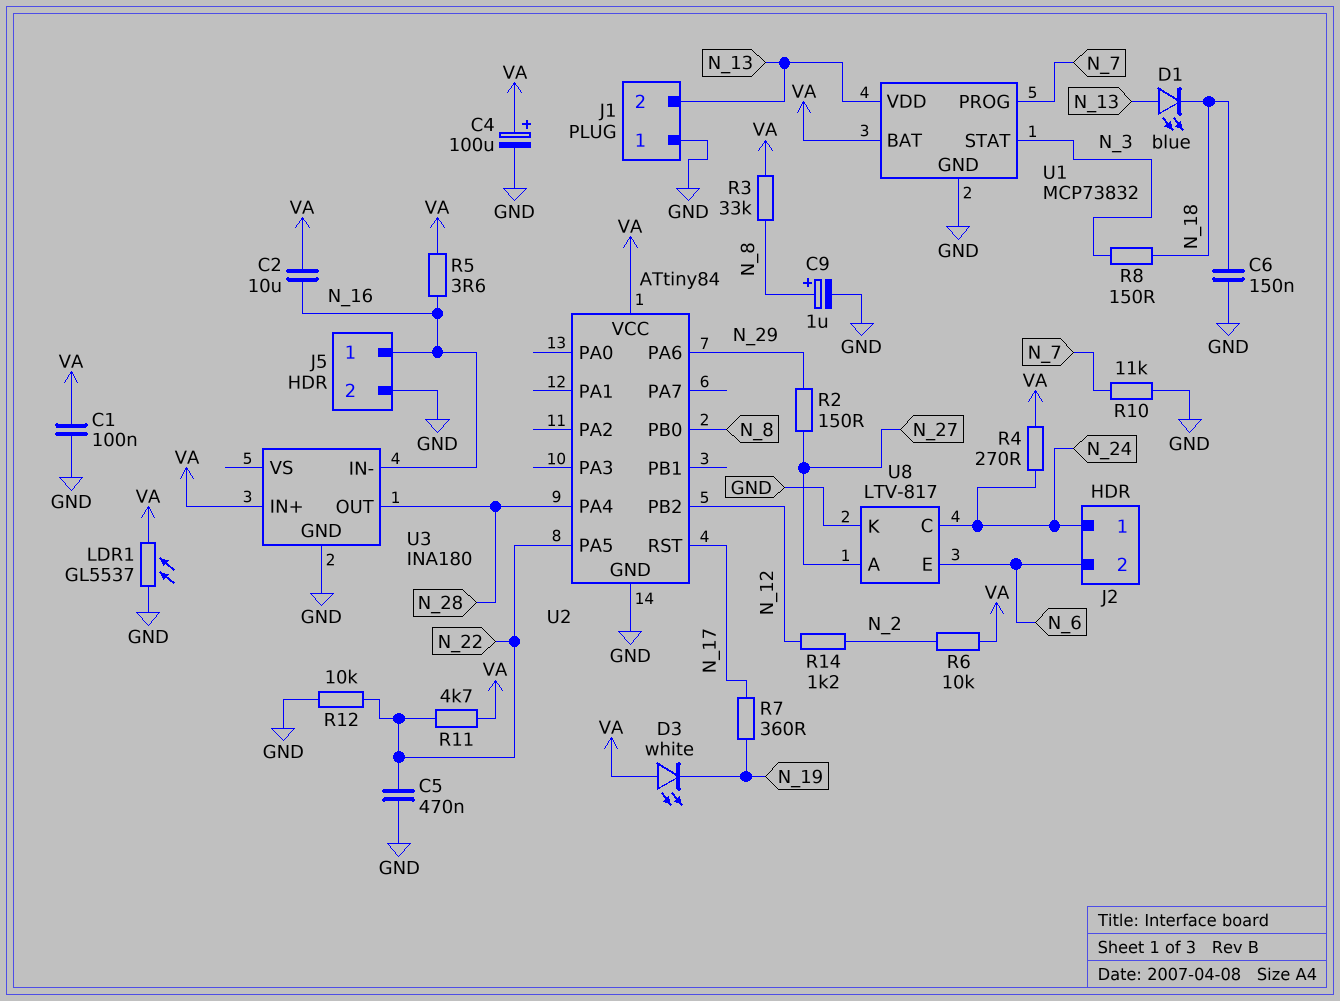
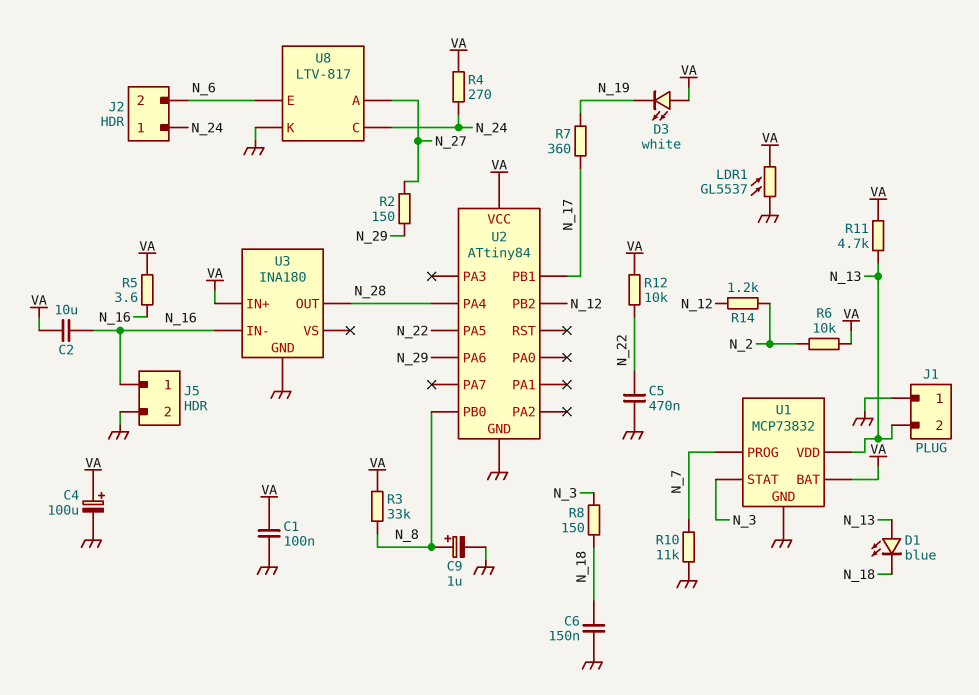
R11: 4.7k (N_22, VA) -> 4.7k (N_13, VA)
R12: 10k (GND, N_22) -> 10k (N_22, VA)
U2 pin PB1: none -> N_17
U2 pin RST: N_17 -> none

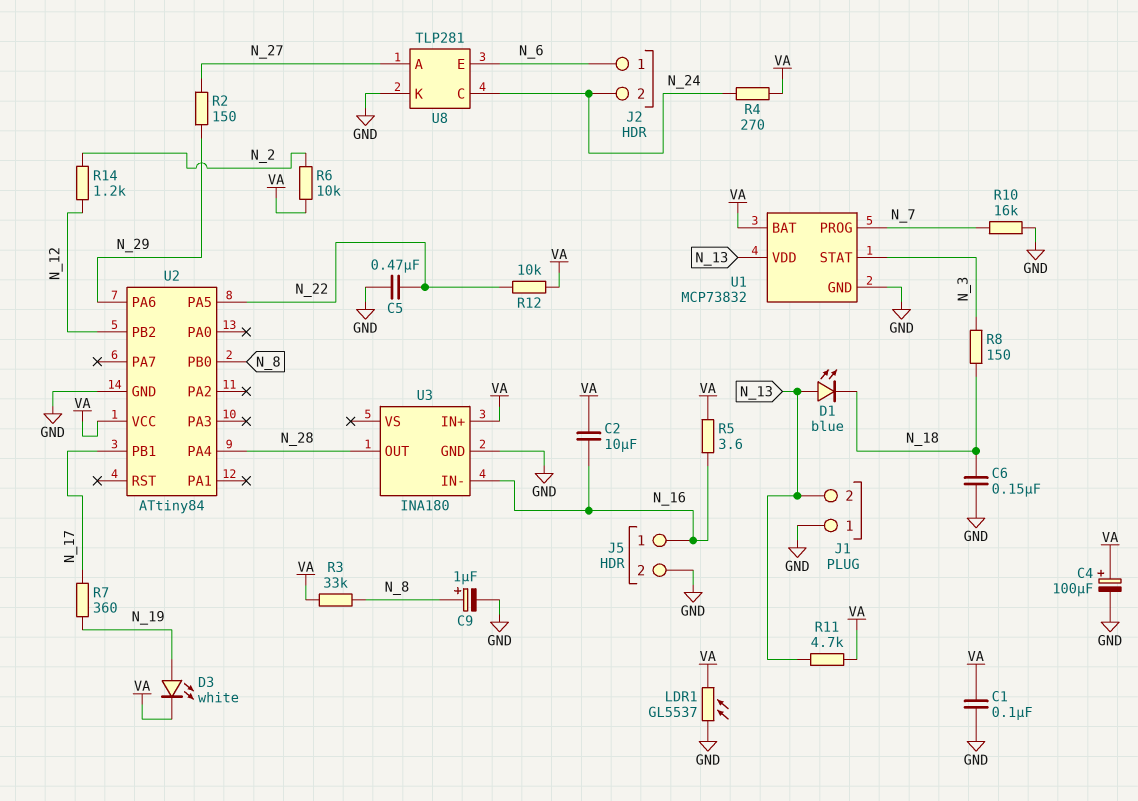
D3: LED white (A VA, K N_19) -> LED white (A N_19, K VA)
J2 pin 1: N_24 -> N_6
J2 pin 2: N_6 -> N_24
R10: 11k (GND, N_7) -> 16k (GND, N_7)
U8: LTV-817 -> TLP281

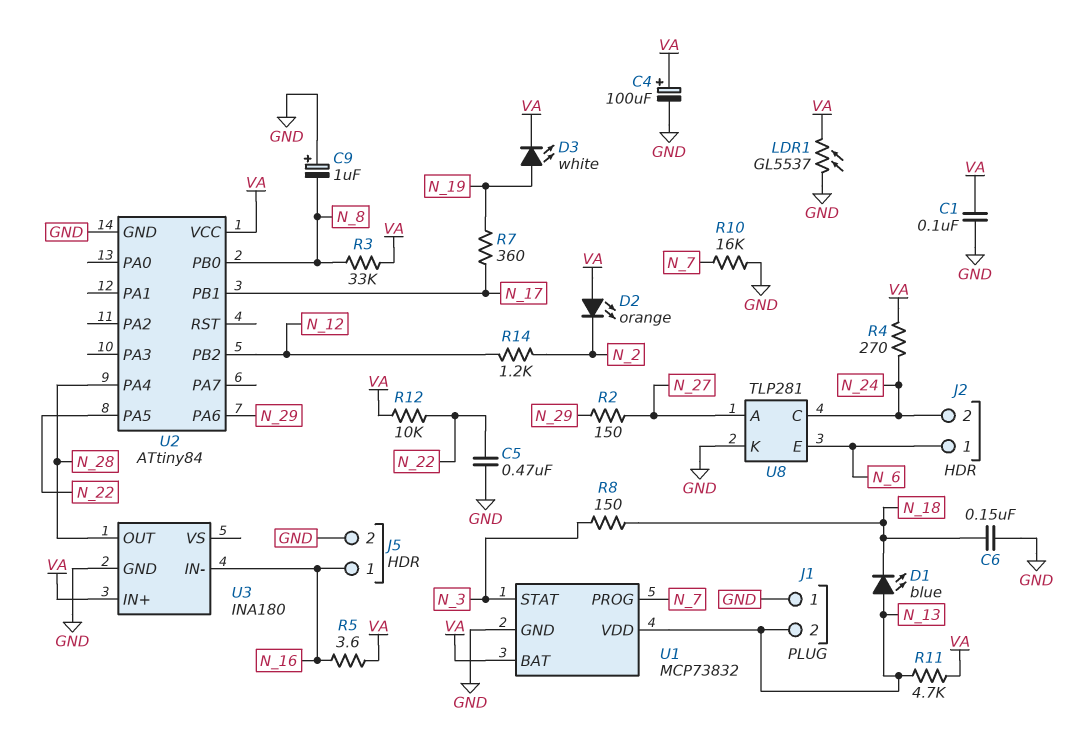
C2: 10uF (N_16, VA) -> none
C9: 1uF (plus N_8, minus GND) -> 1uF (plus GND, minus N_8)
D2: none -> LED orange (A VA, K N_2)
R6: 10k (N_2, VA) -> none

